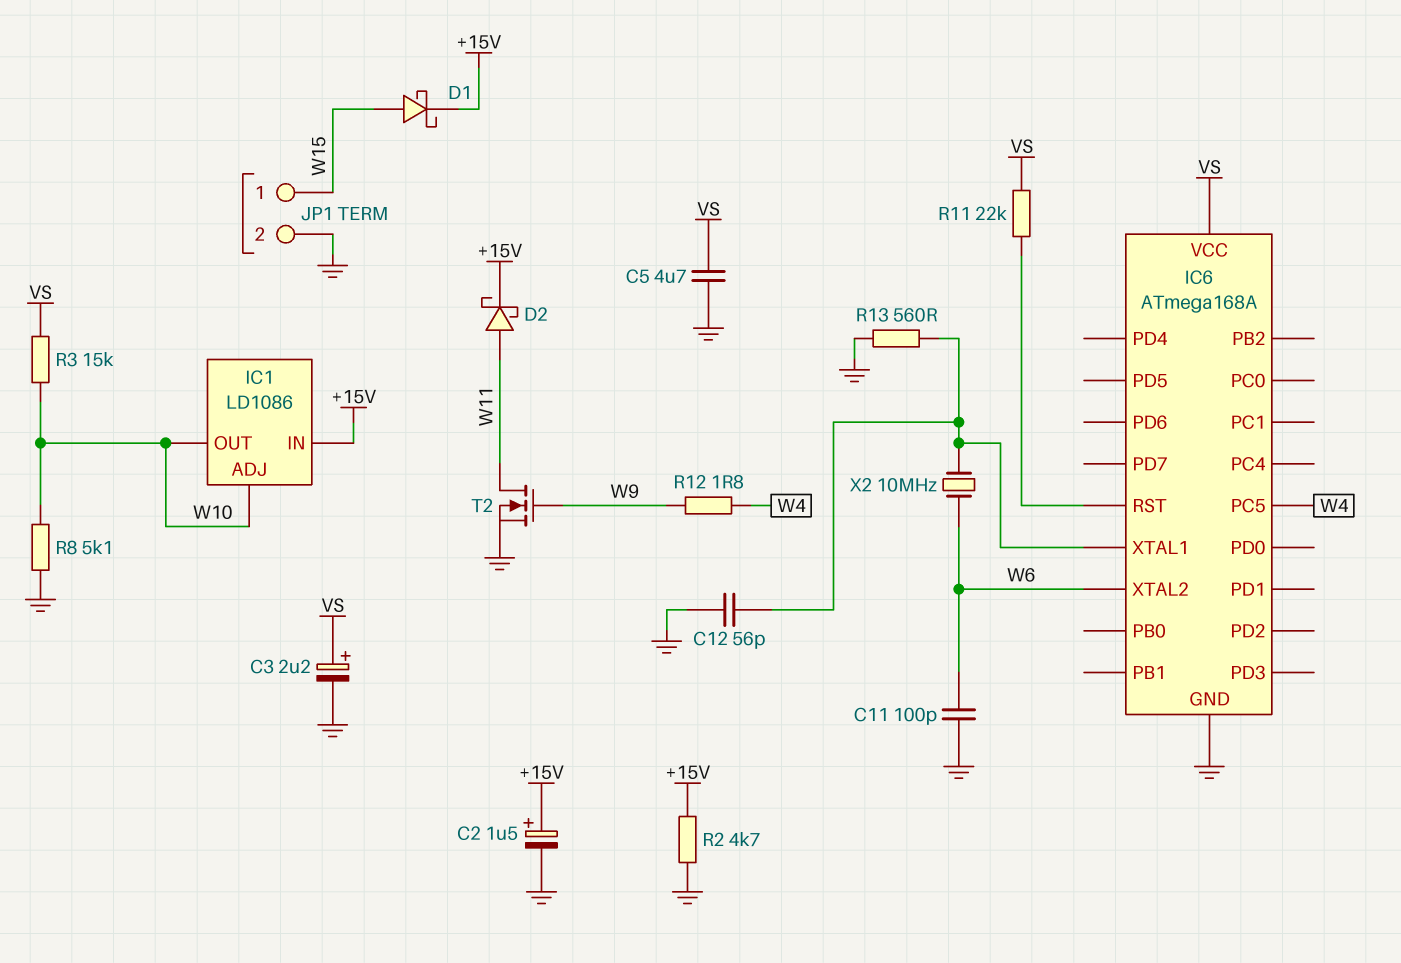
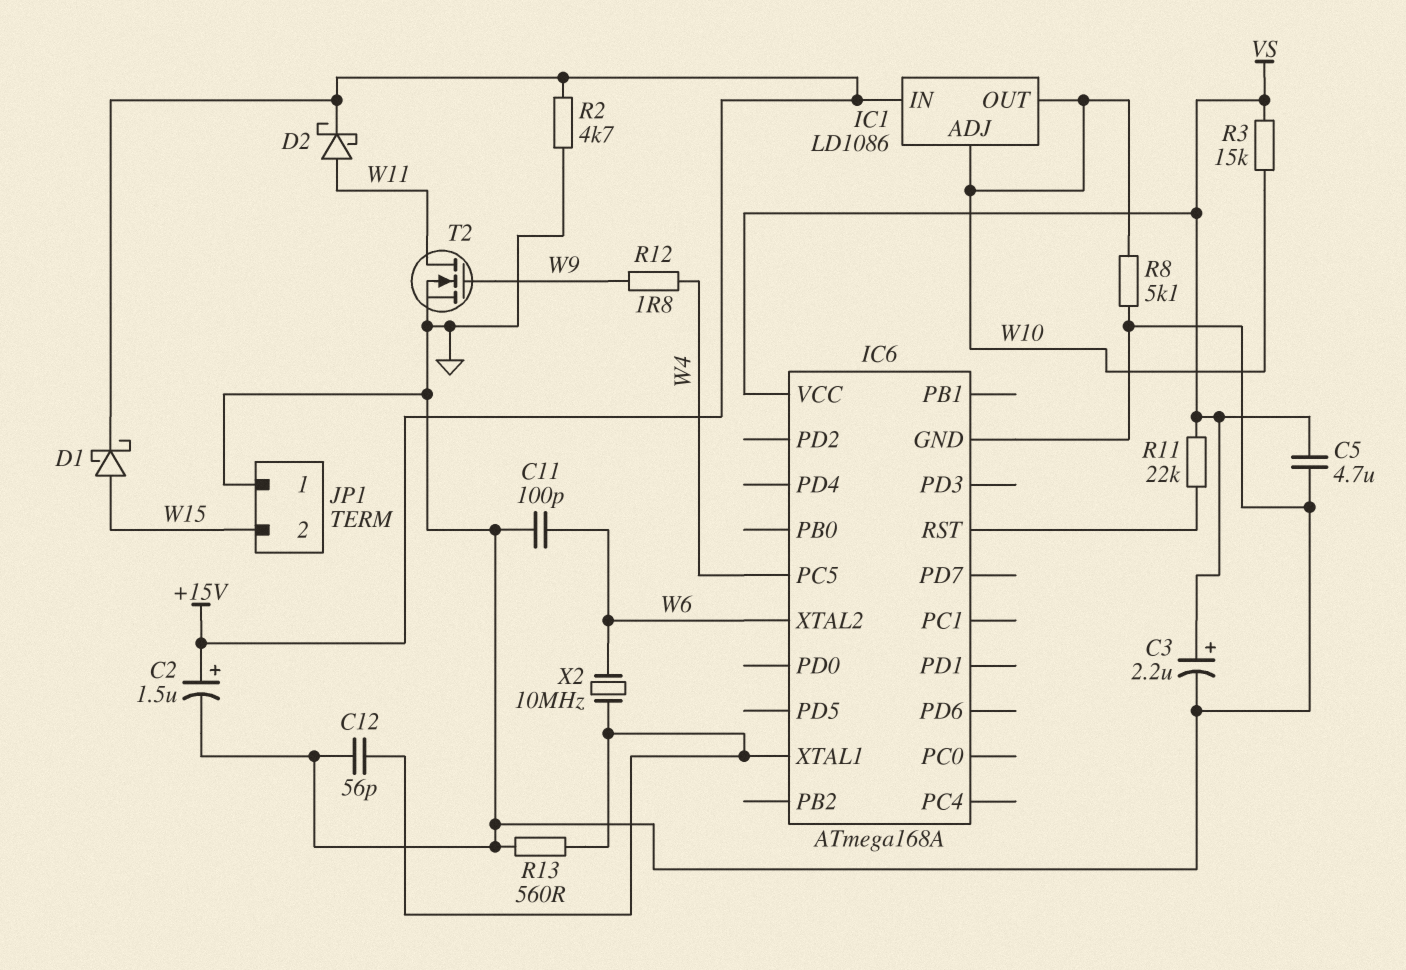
JP1 pin 1: W15 -> GND
JP1 pin 2: GND -> W15

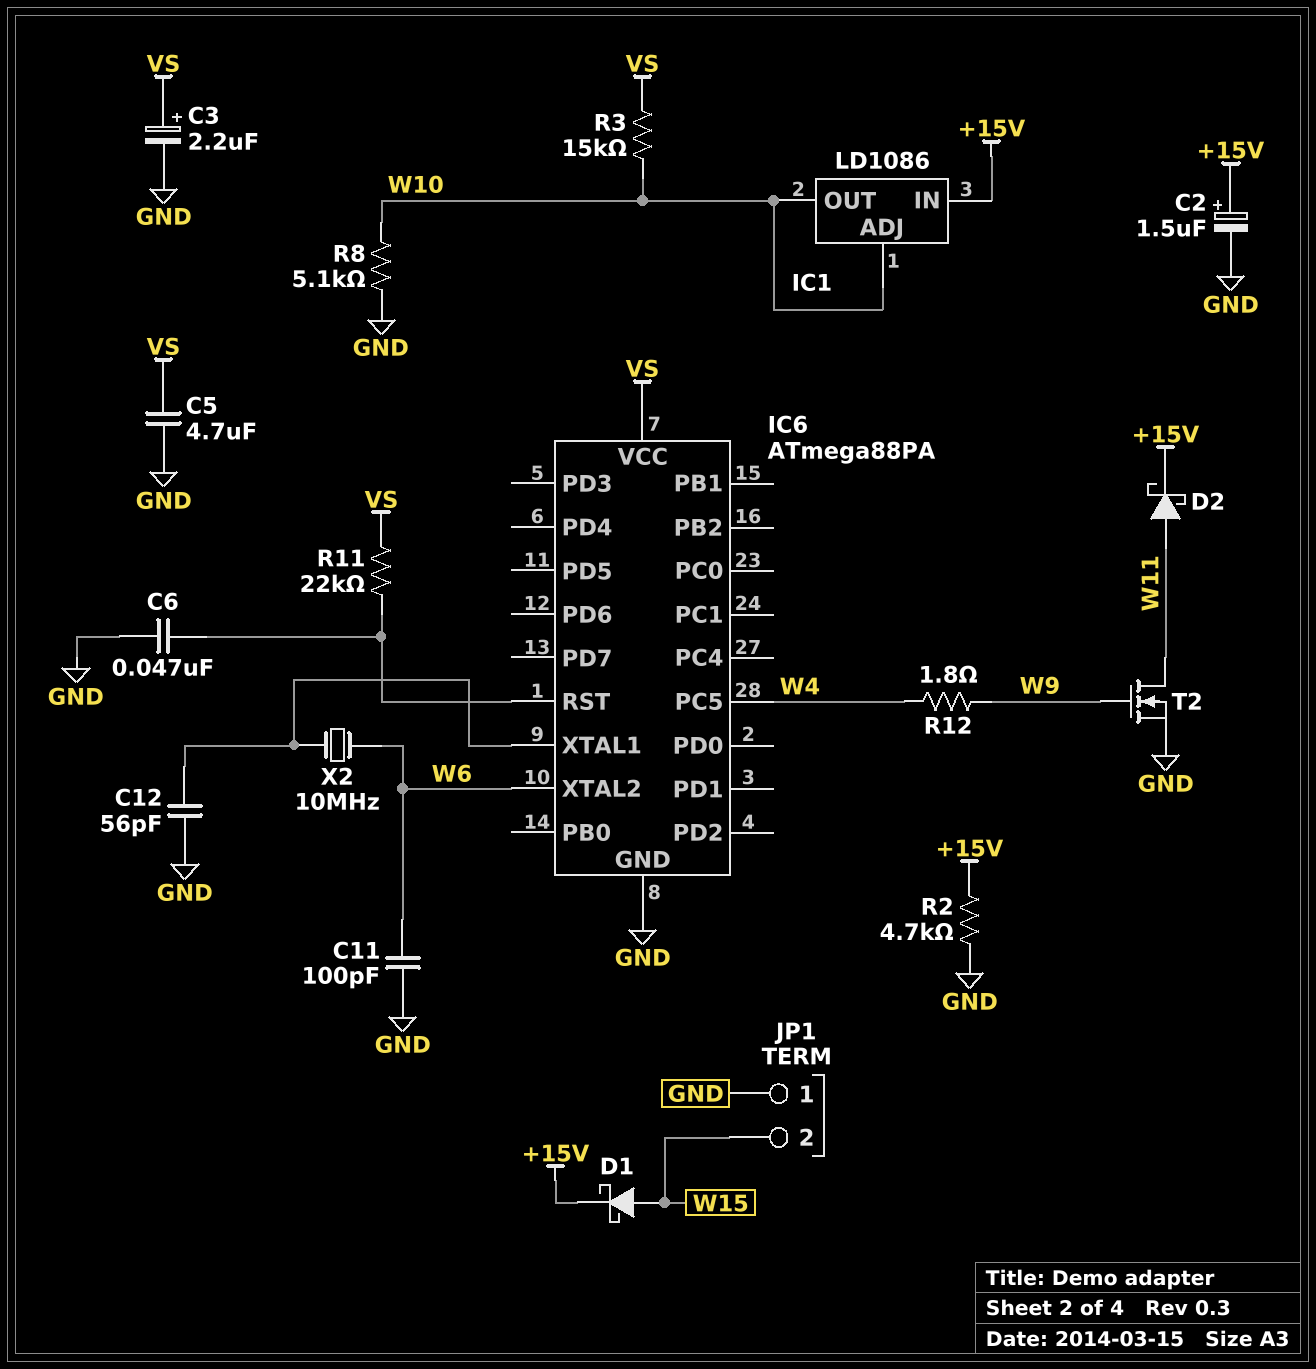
C6: none -> 47nF (GND, IC6/RST)
IC6: ATmega168A -> ATmega88PA
R13: 560 (GND, IC6/XTAL1) -> none

